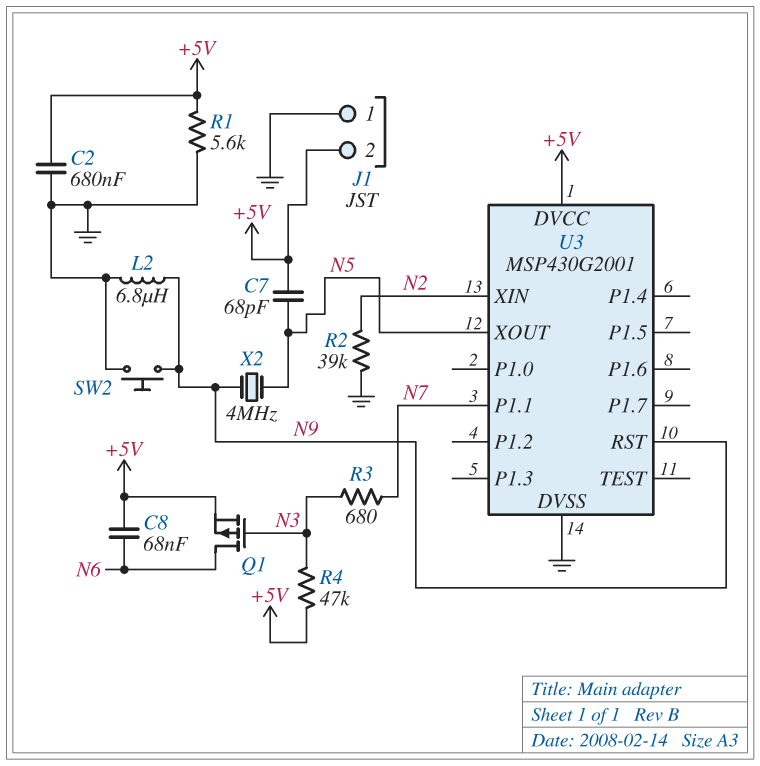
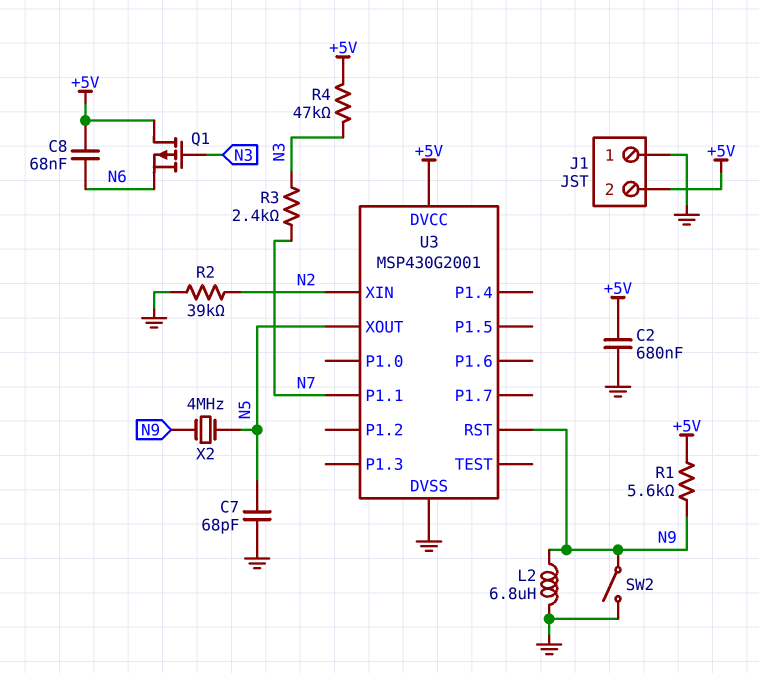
C7: 68pF (+5V, N5) -> 68pF (GND, N5)
Q1: PMOS (G N3, D N6, S +5V) -> PMOS (G N3, D +5V, S N6)
R1: 5.6k (+5V, GND) -> 5.6k (+5V, N9)
R3: 680 (N3, N7) -> 2.4k (N3, N7)
SW2: button (GND, N9) -> switch (GND, N9)

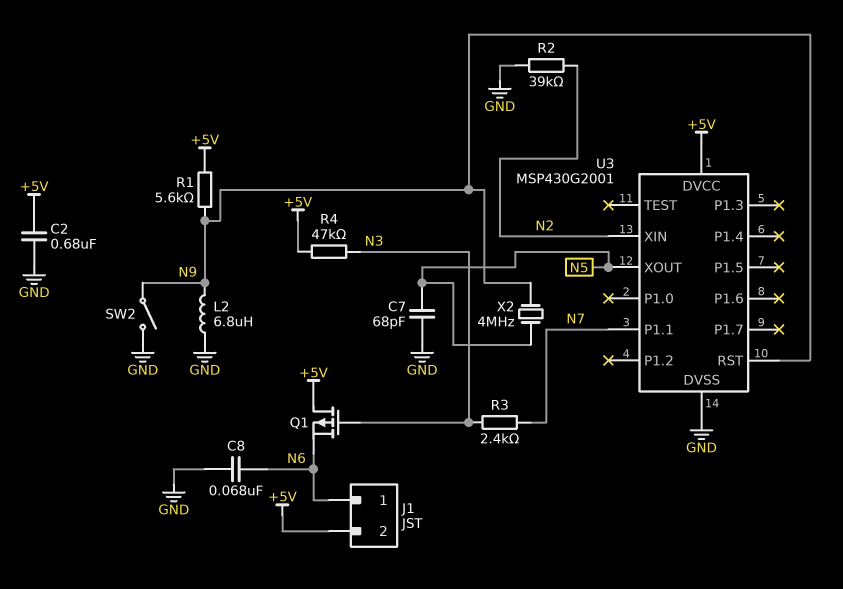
C8: 68nF (+5V, N6) -> 68nF (GND, N6)
J1 pin 1: GND -> N6

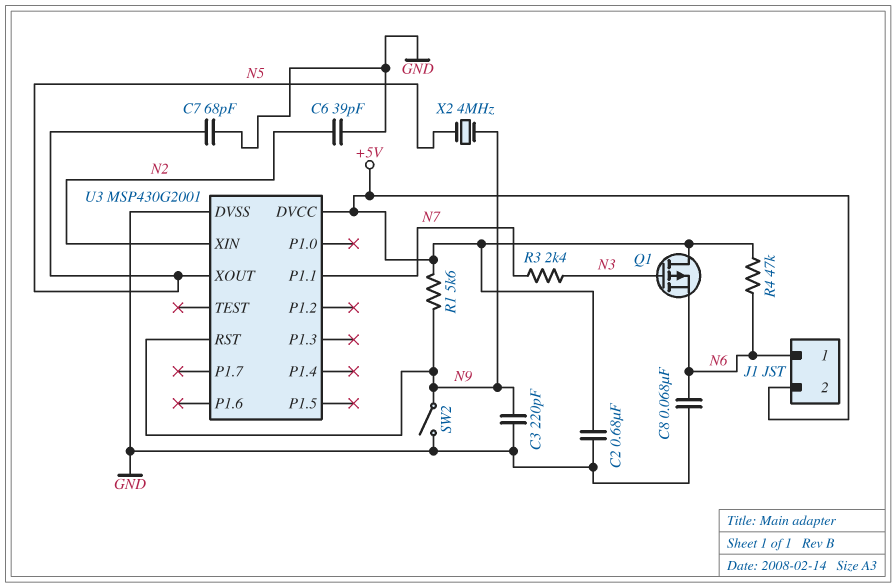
C3: none -> 220pF (GND, N9)
C6: none -> 39pF (GND, N2)
L2: 6.8uH (GND, N9) -> none
R2: 39k (GND, N2) -> none
R4: 47k (+5V, N3) -> 47k (+5V, N6)

